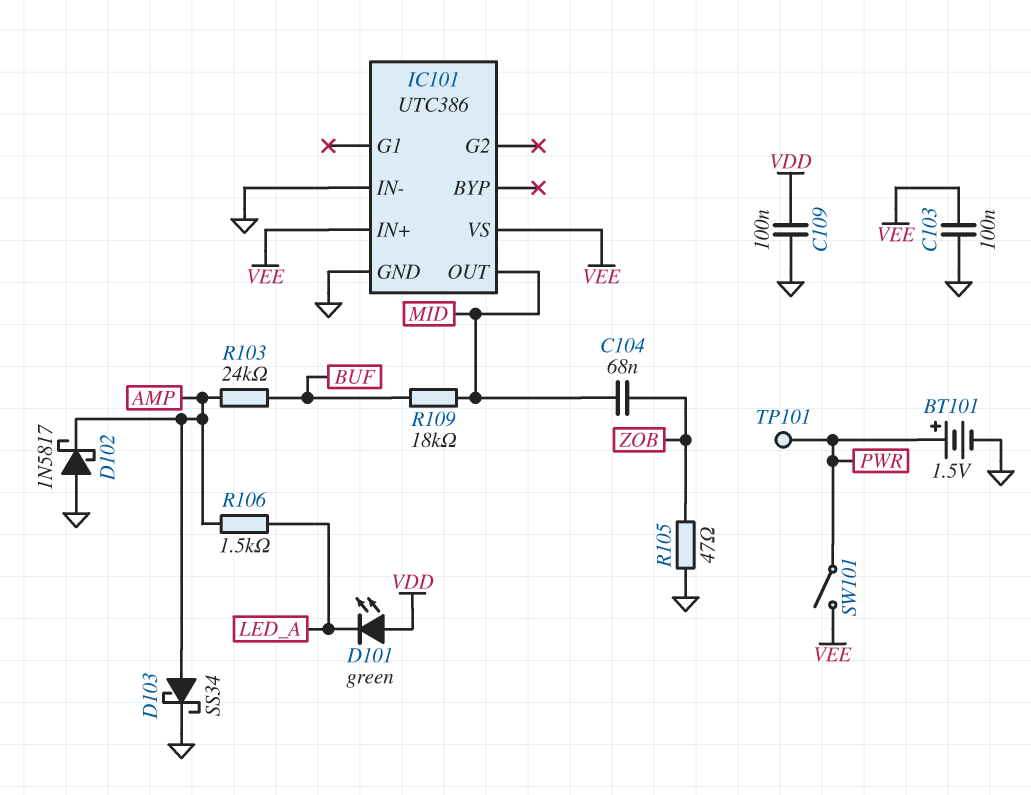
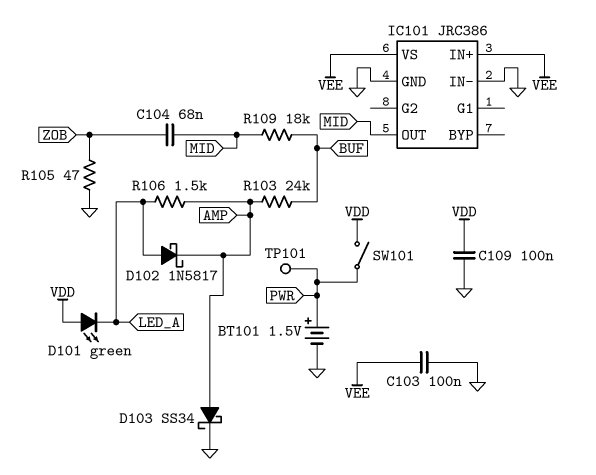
D102: schottky 1N5817 (A GND, K AMP) -> schottky 1N5817 (A LED_A, K AMP)
IC101: UTC386 -> JRC386
SW101: switch (PWR, VEE) -> switch (PWR, VDD)

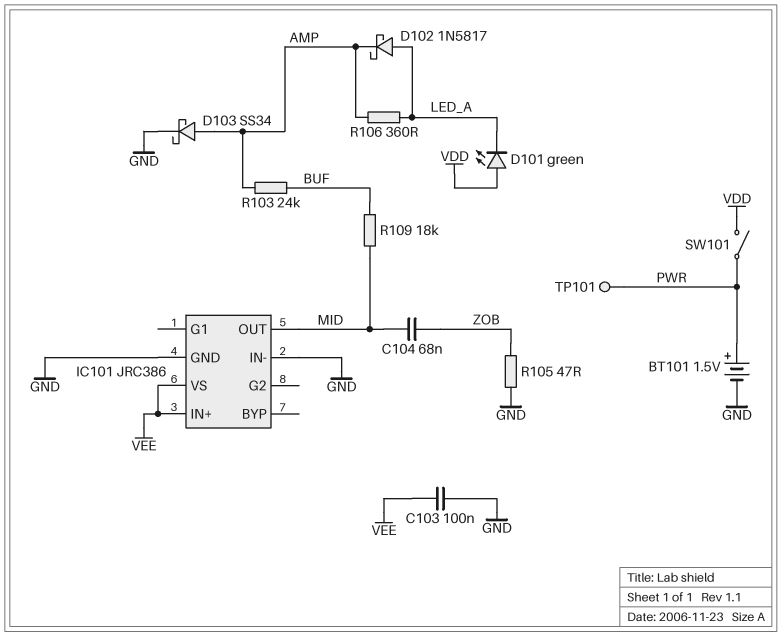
C109: 100nF (GND, VDD) -> none
R106: 1.5k (AMP, LED_A) -> 360 (AMP, LED_A)

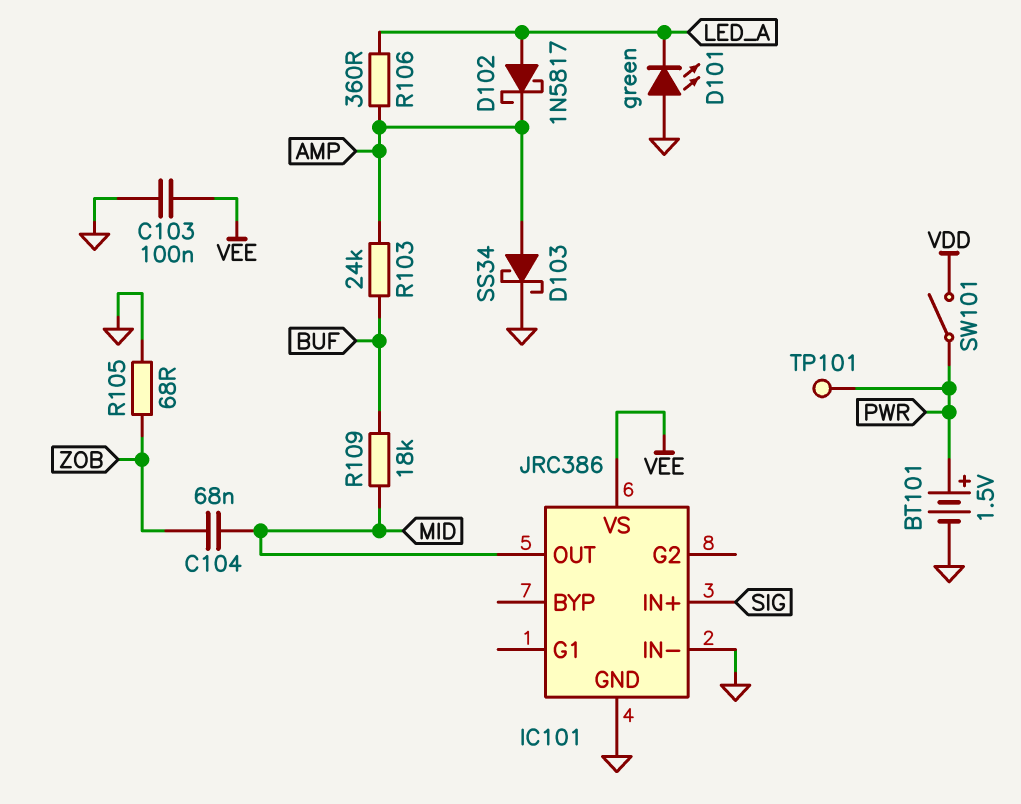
D101: LED green (A VDD, K LED_A) -> LED green (A GND, K LED_A)
IC101 pin IN+: VEE -> SIG
R105: 47 (GND, ZOB) -> 68 (GND, ZOB)

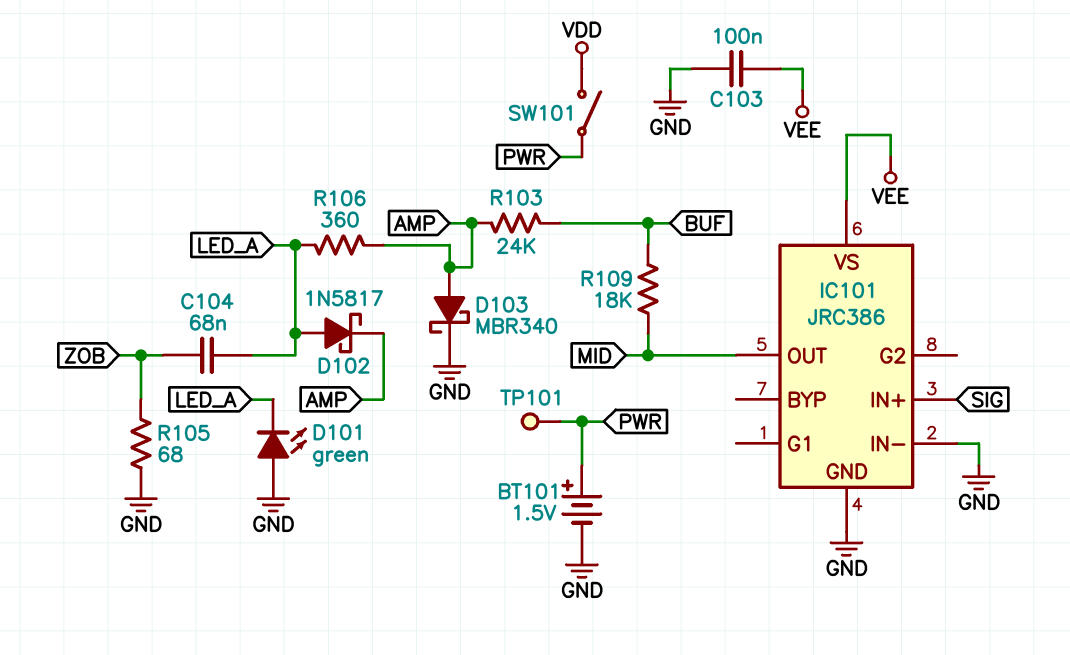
C104: 68nF (MID, ZOB) -> 68nF (LED_A, ZOB)
D103: schottky SS34 (A AMP, K GND) -> schottky MBR340 (A AMP, K GND)

